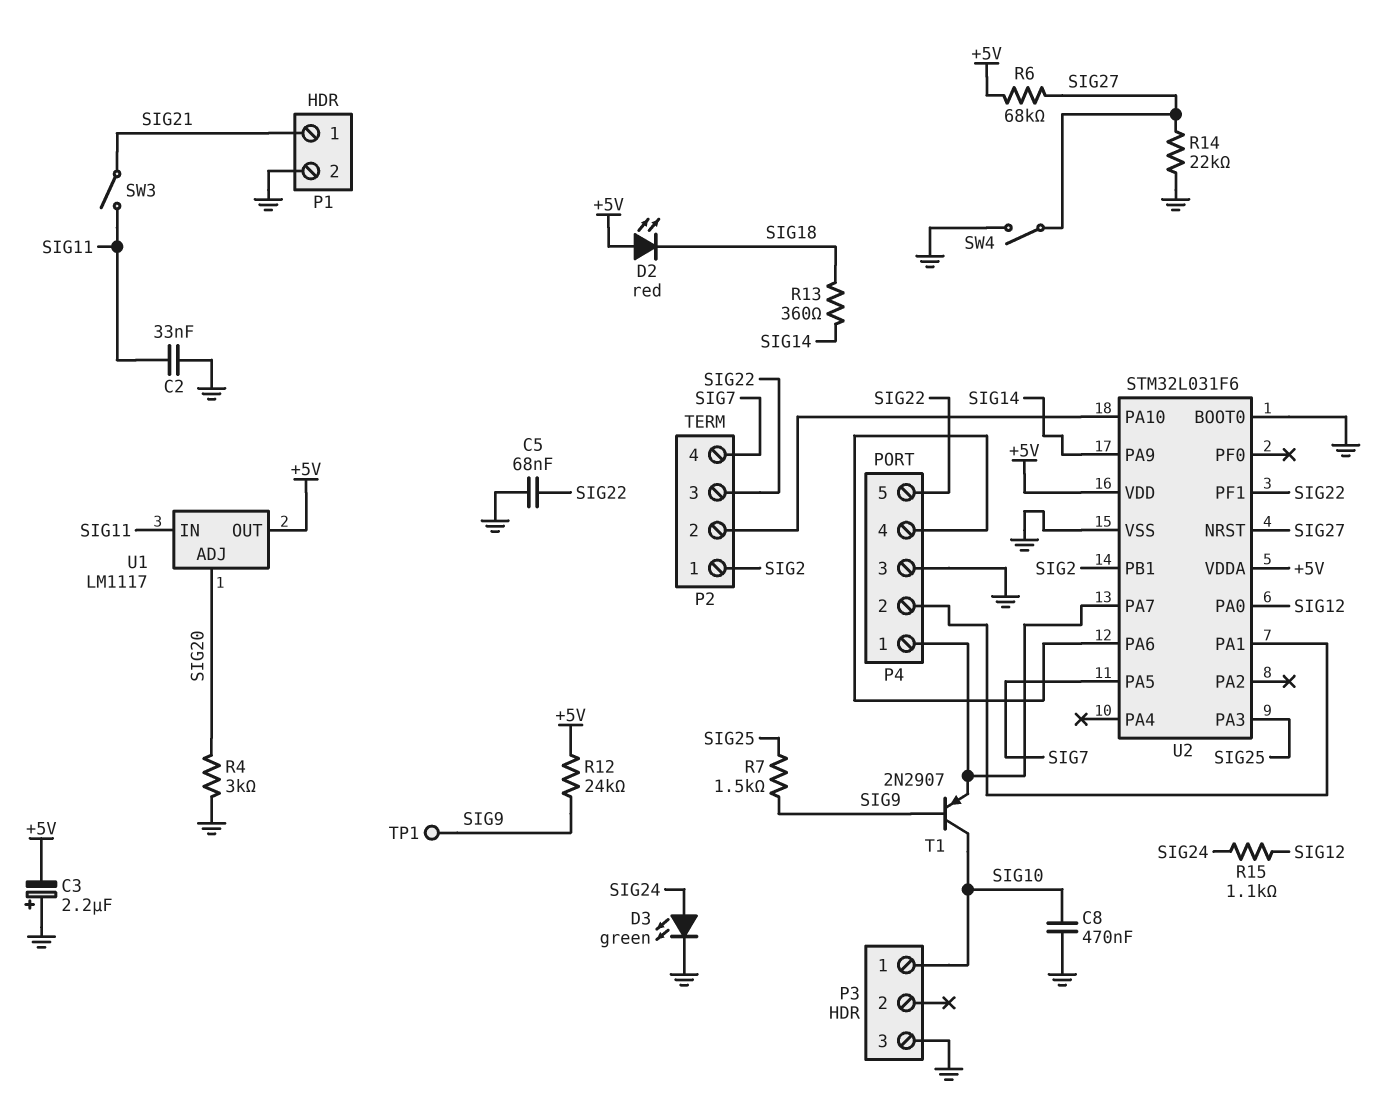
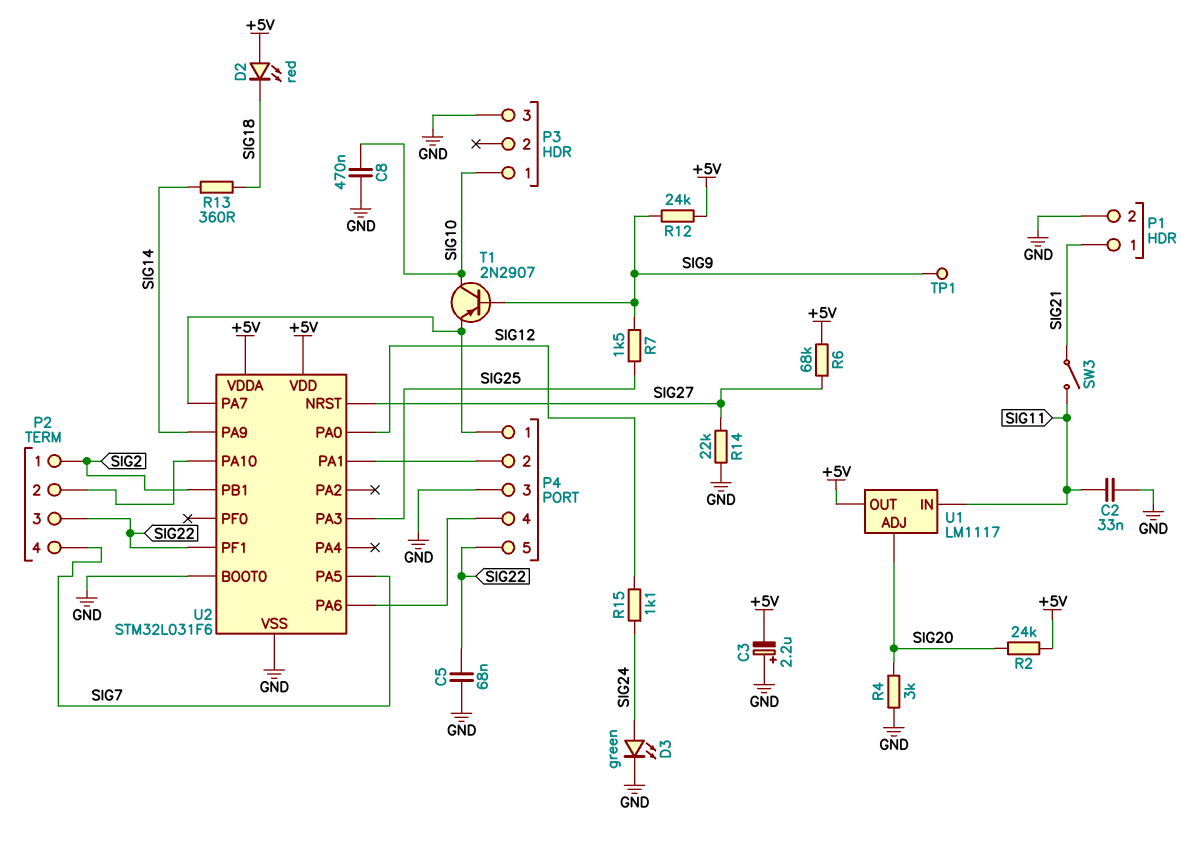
R2: none -> 24k (+5V, SIG20)
SW4: switch (GND, SIG27) -> none

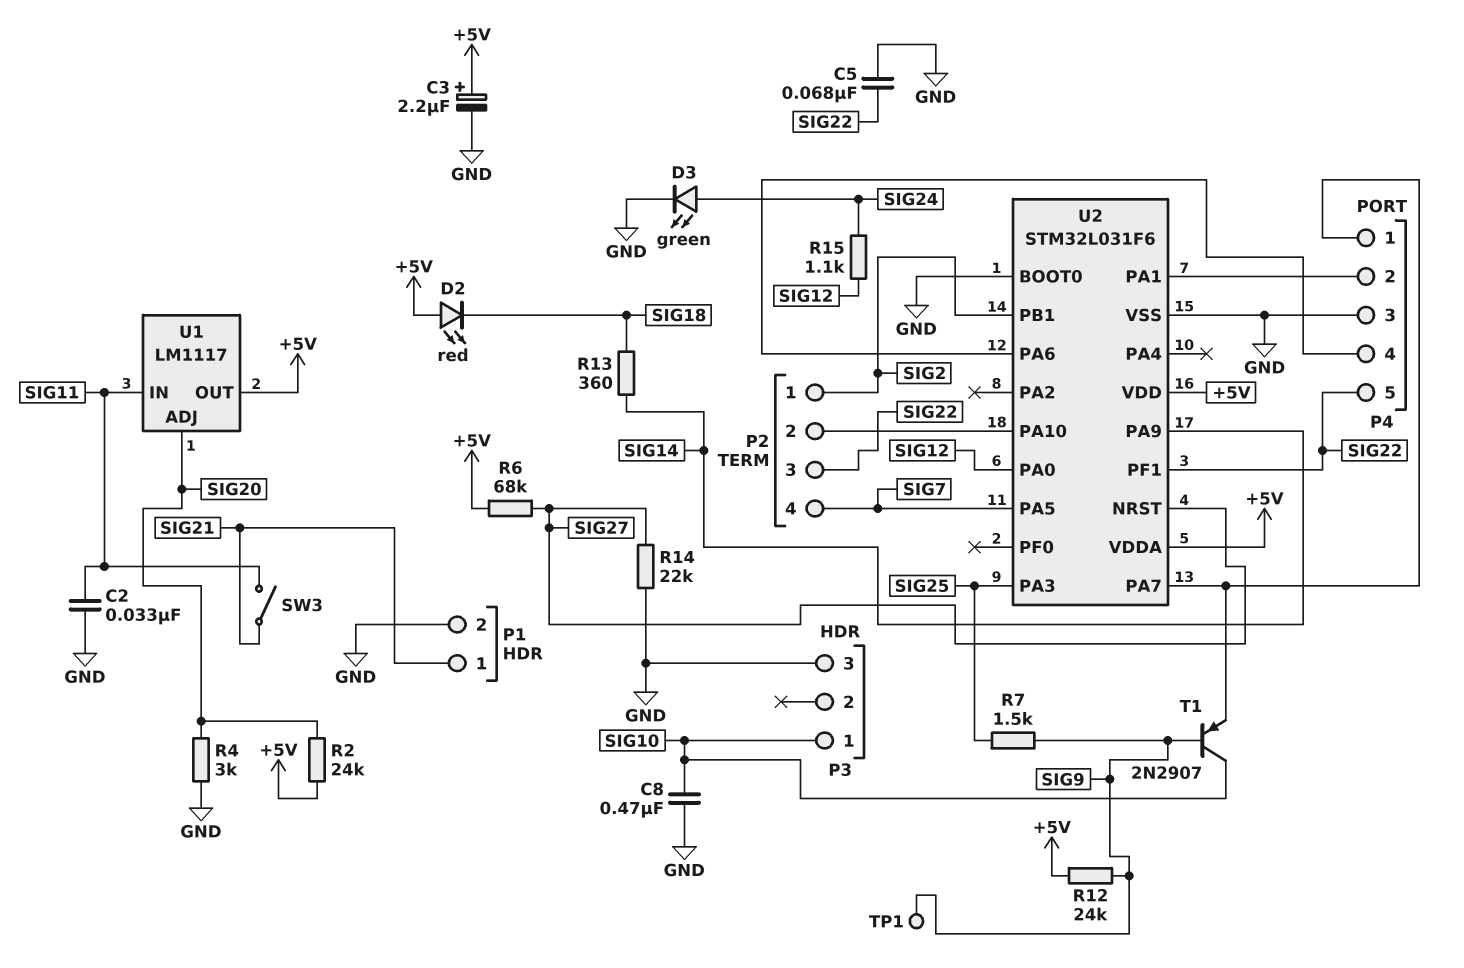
C3: 2.2uF (plus GND, minus +5V) -> 2.2uF (plus +5V, minus GND)

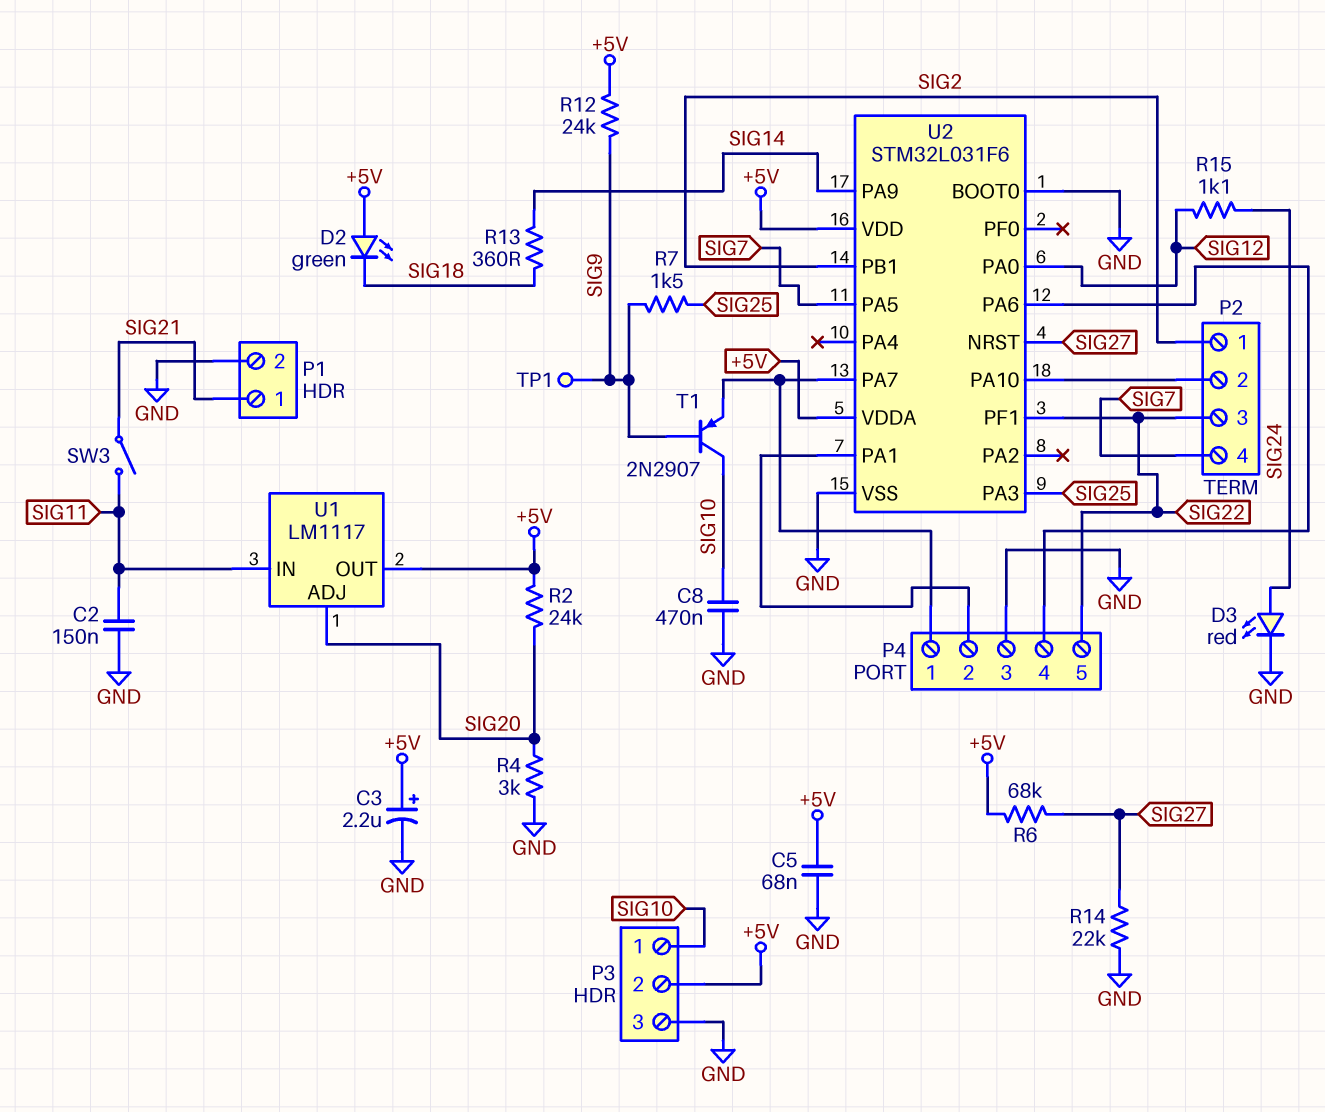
C2: 33nF (GND, SIG11) -> 150nF (GND, SIG11)
C5: 68nF (GND, SIG22) -> 68nF (+5V, GND)
D2: LED red (A +5V, K SIG18) -> LED green (A +5V, K SIG18)
D3: LED green (A SIG24, K GND) -> LED red (A SIG24, K GND)
P3 pin 2: none -> +5V

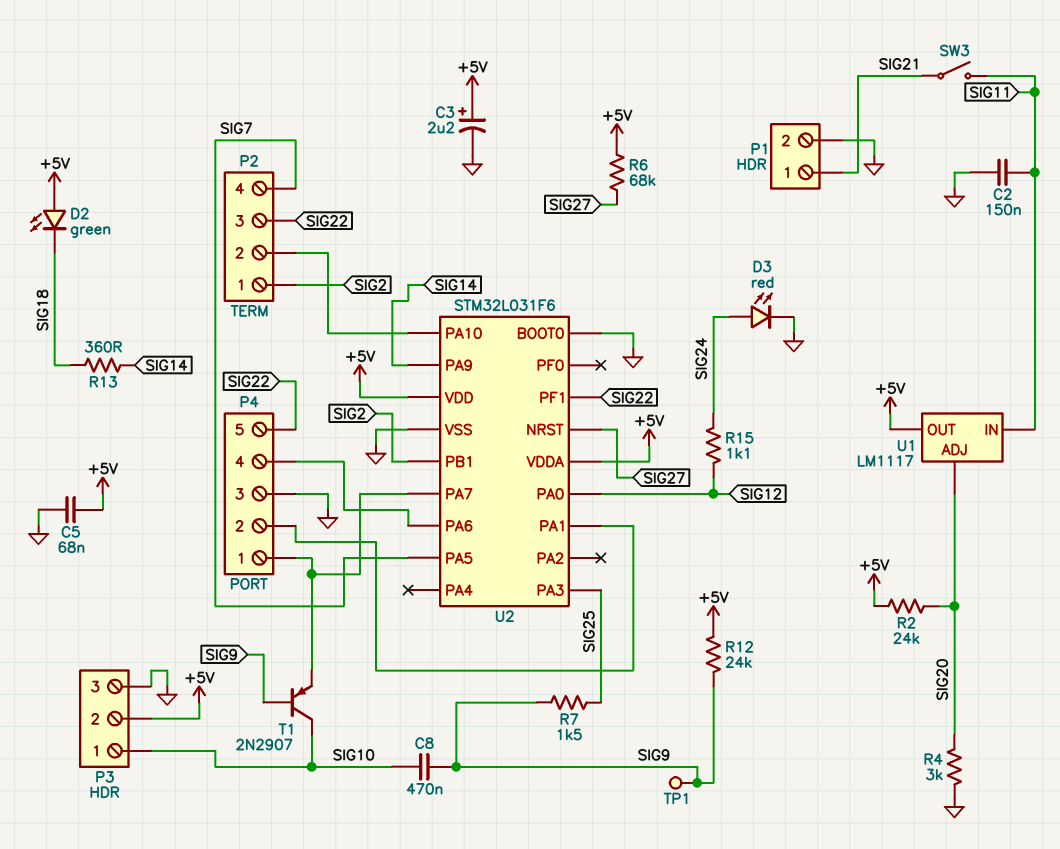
C8: 470nF (GND, SIG10) -> 470nF (SIG9, SIG10)
R14: 22k (GND, SIG27) -> none

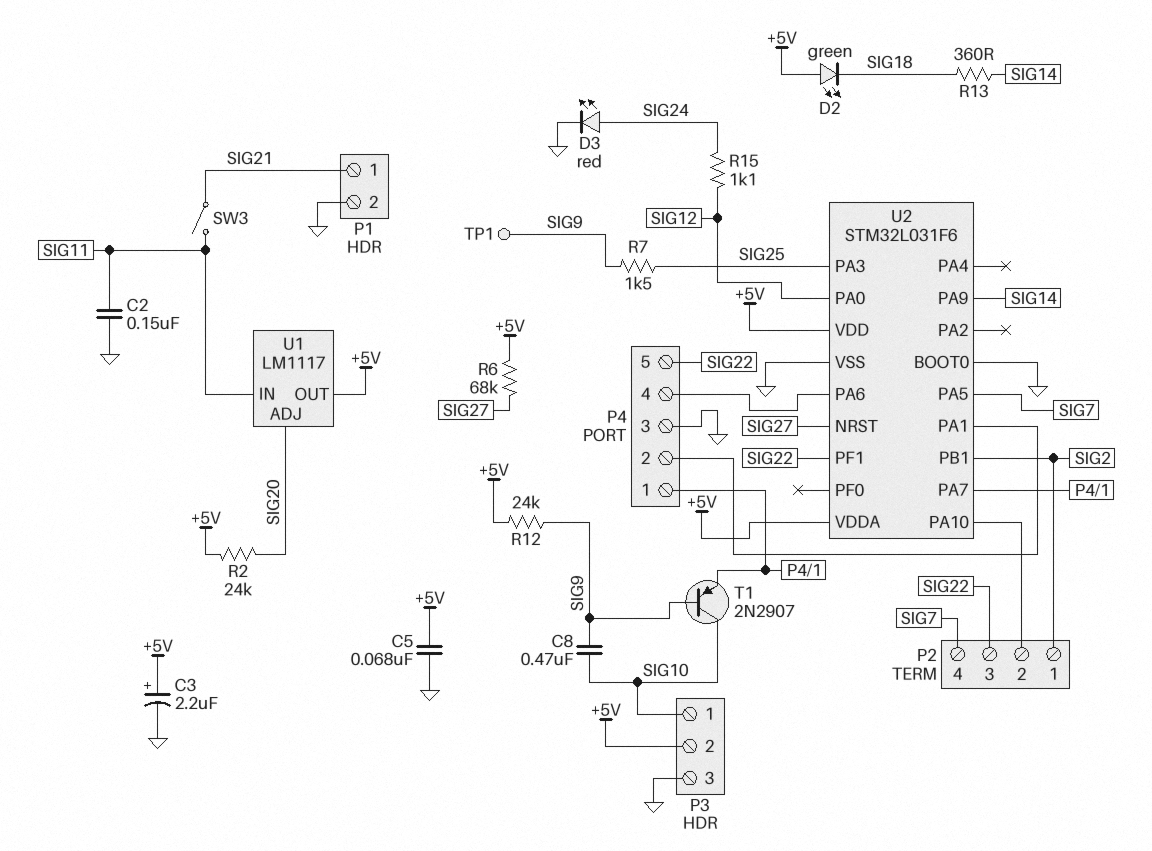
R4: 3k (GND, SIG20) -> none

